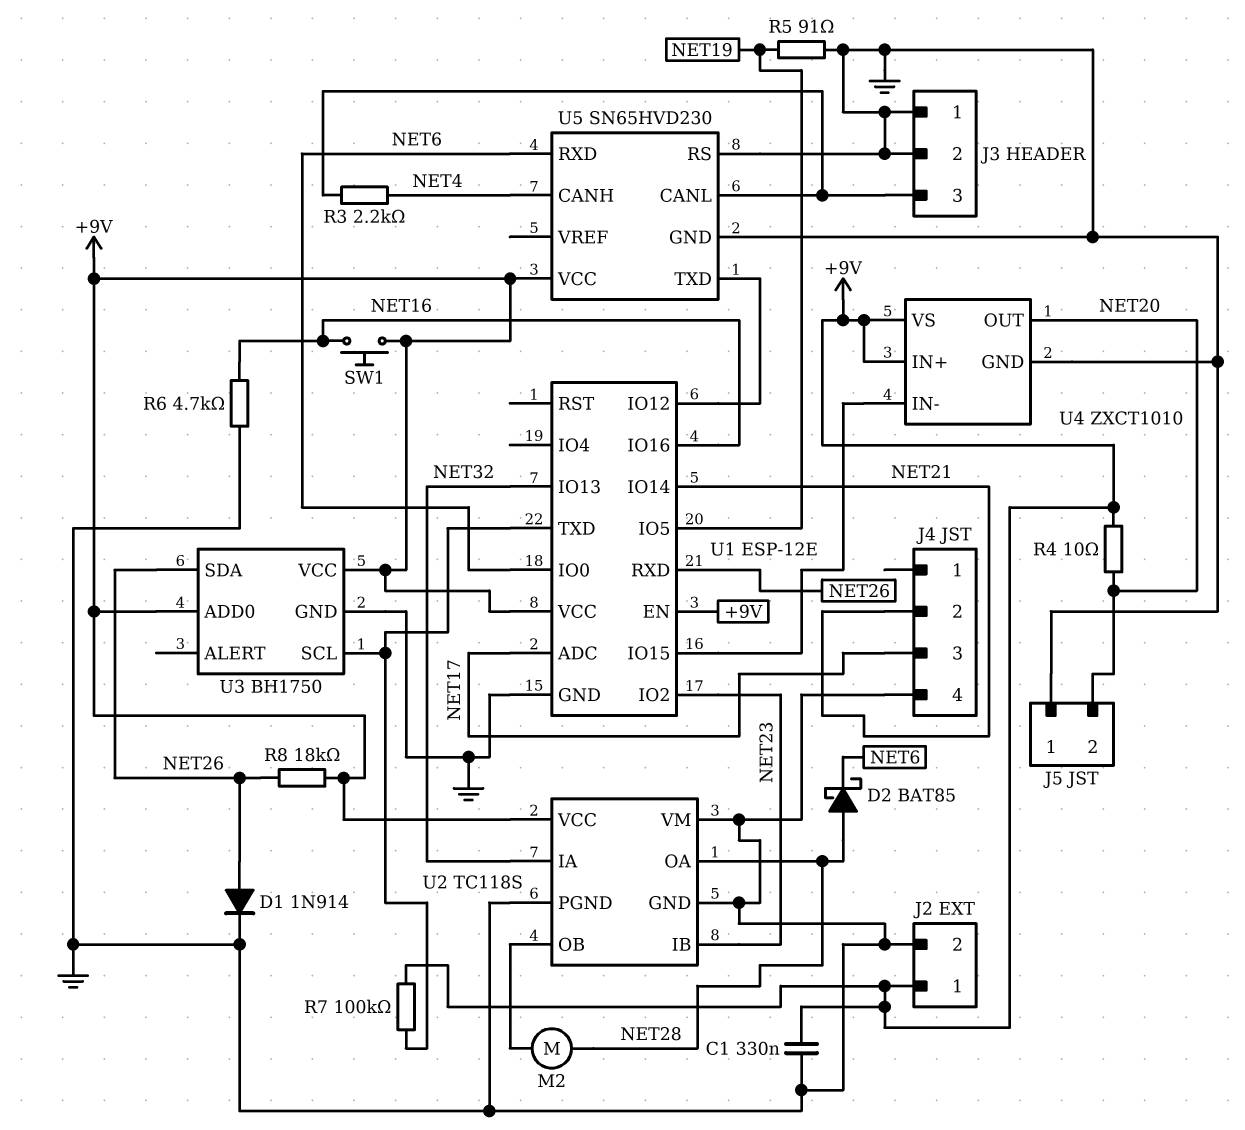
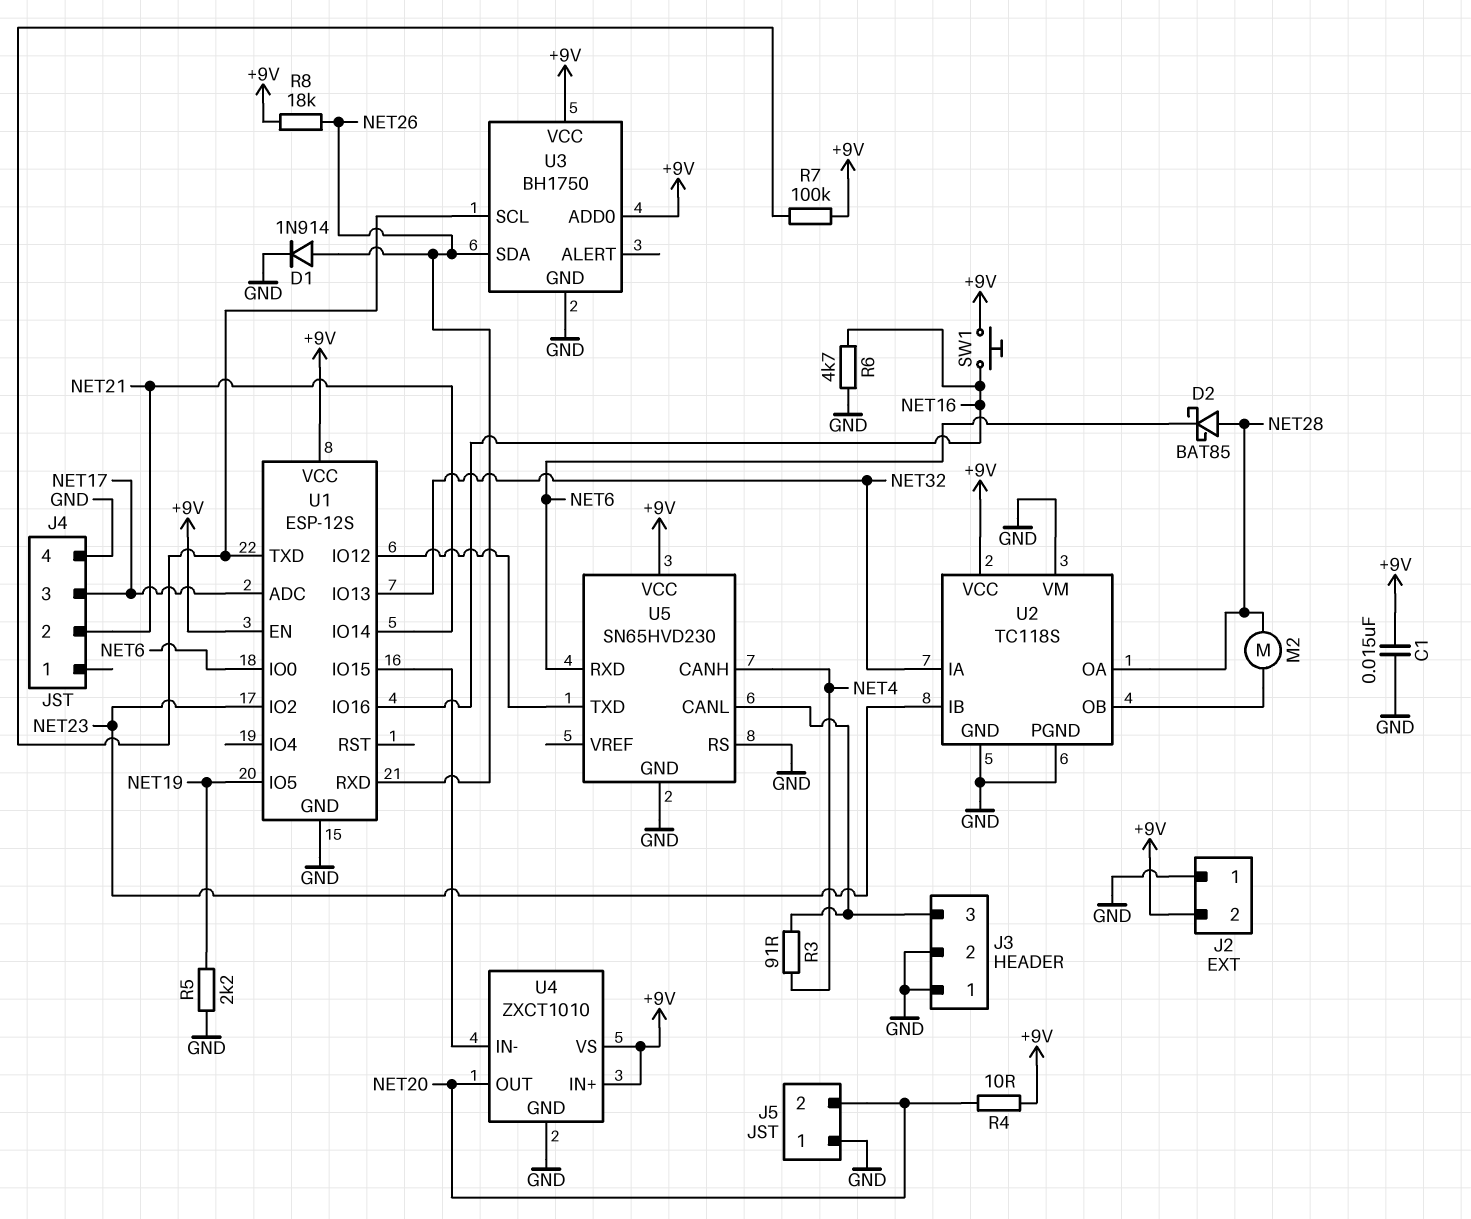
C1: 330nF (+9V, GND) -> 15nF (+9V, GND)
J2 pin 1: +9V -> GND
J2 pin 2: GND -> +9V
R3: 2.2k (J3/3, NET4) -> 91 (J3/3, NET4)
R5: 91 (GND, NET19) -> 2.2k (GND, NET19)
U1: ESP-12E -> ESP-12S

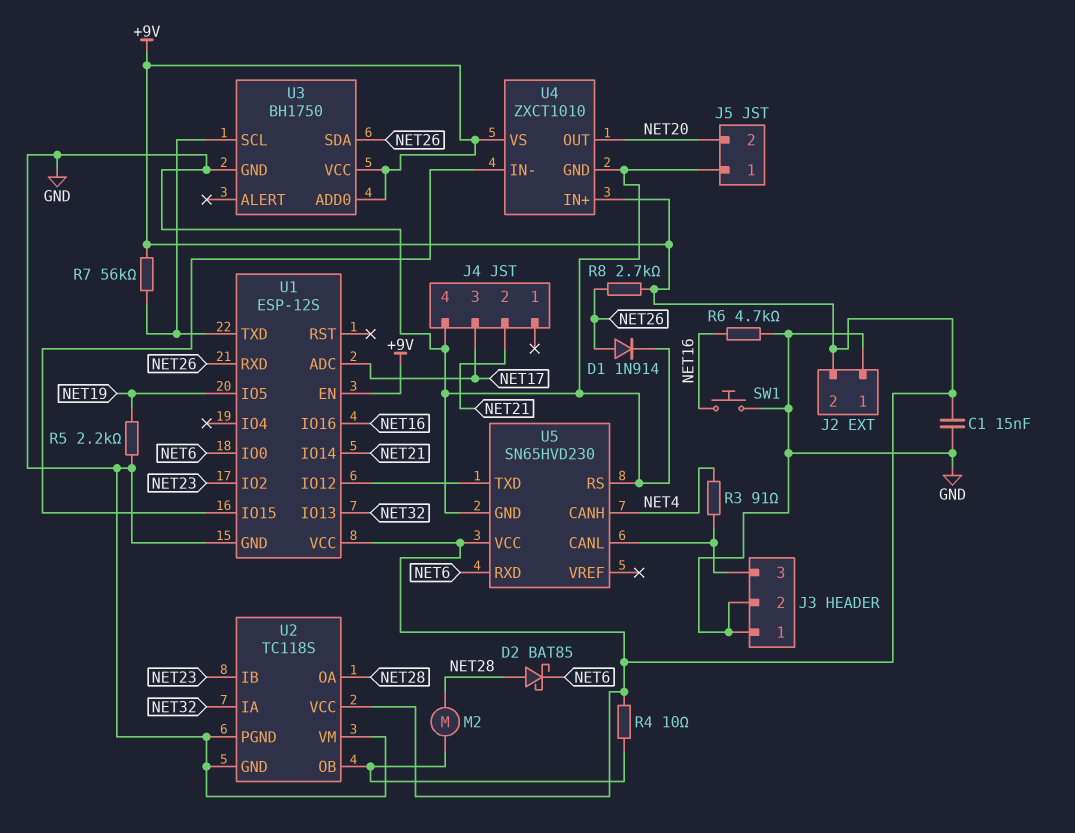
R4: 10 (+9V, NET20) -> 10 (+9V, U2/OB)
R7: 100k (+9V, U1/TXD) -> 56k (+9V, U1/TXD)
R8: 18k (+9V, NET26) -> 2.7k (+9V, NET26)
SW1: button (+9V, NET16) -> button (GND, NET16)

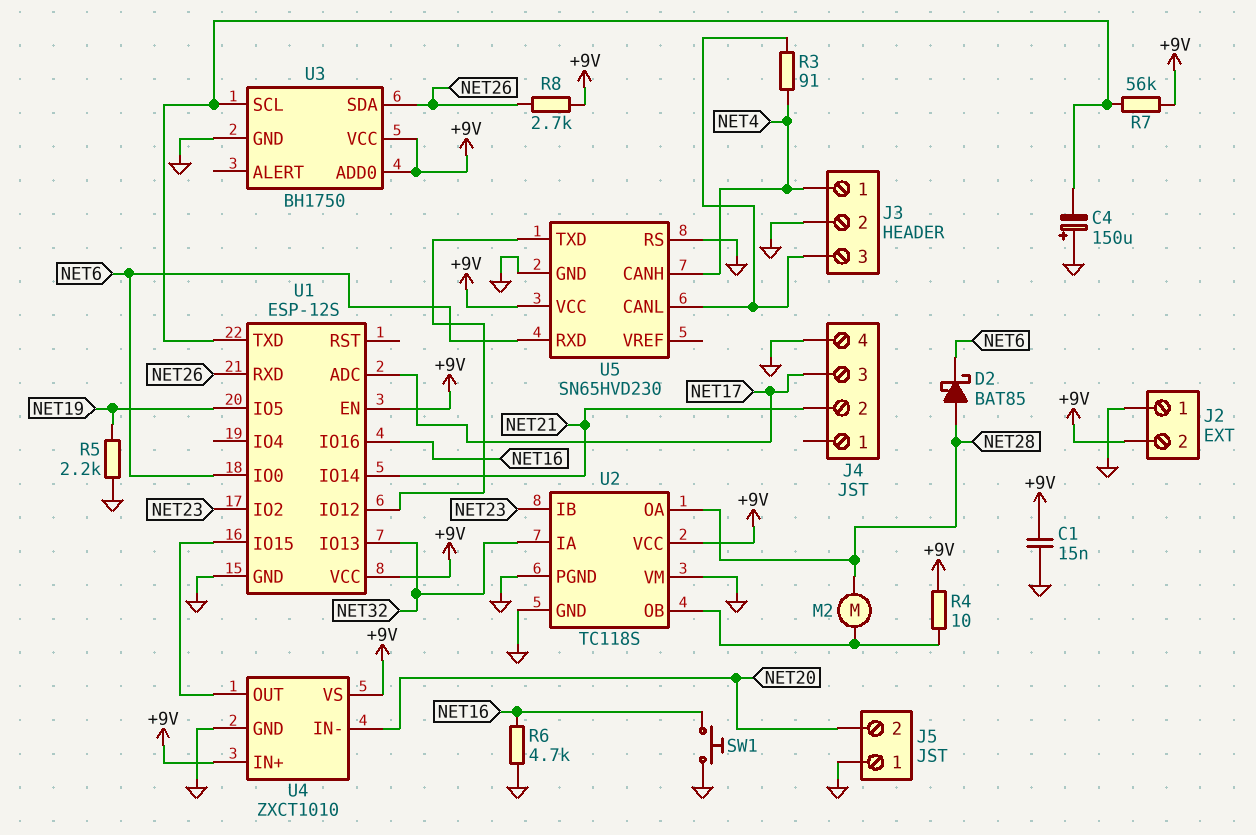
C4: none -> 150uF (plus GND, minus U1/TXD)
D1: diode 1N914 (A NET26, K GND) -> none
J3 pin 1: GND -> NET4
U4 pin IN-: U1/IO15 -> NET20
U4 pin OUT: NET20 -> U1/IO15

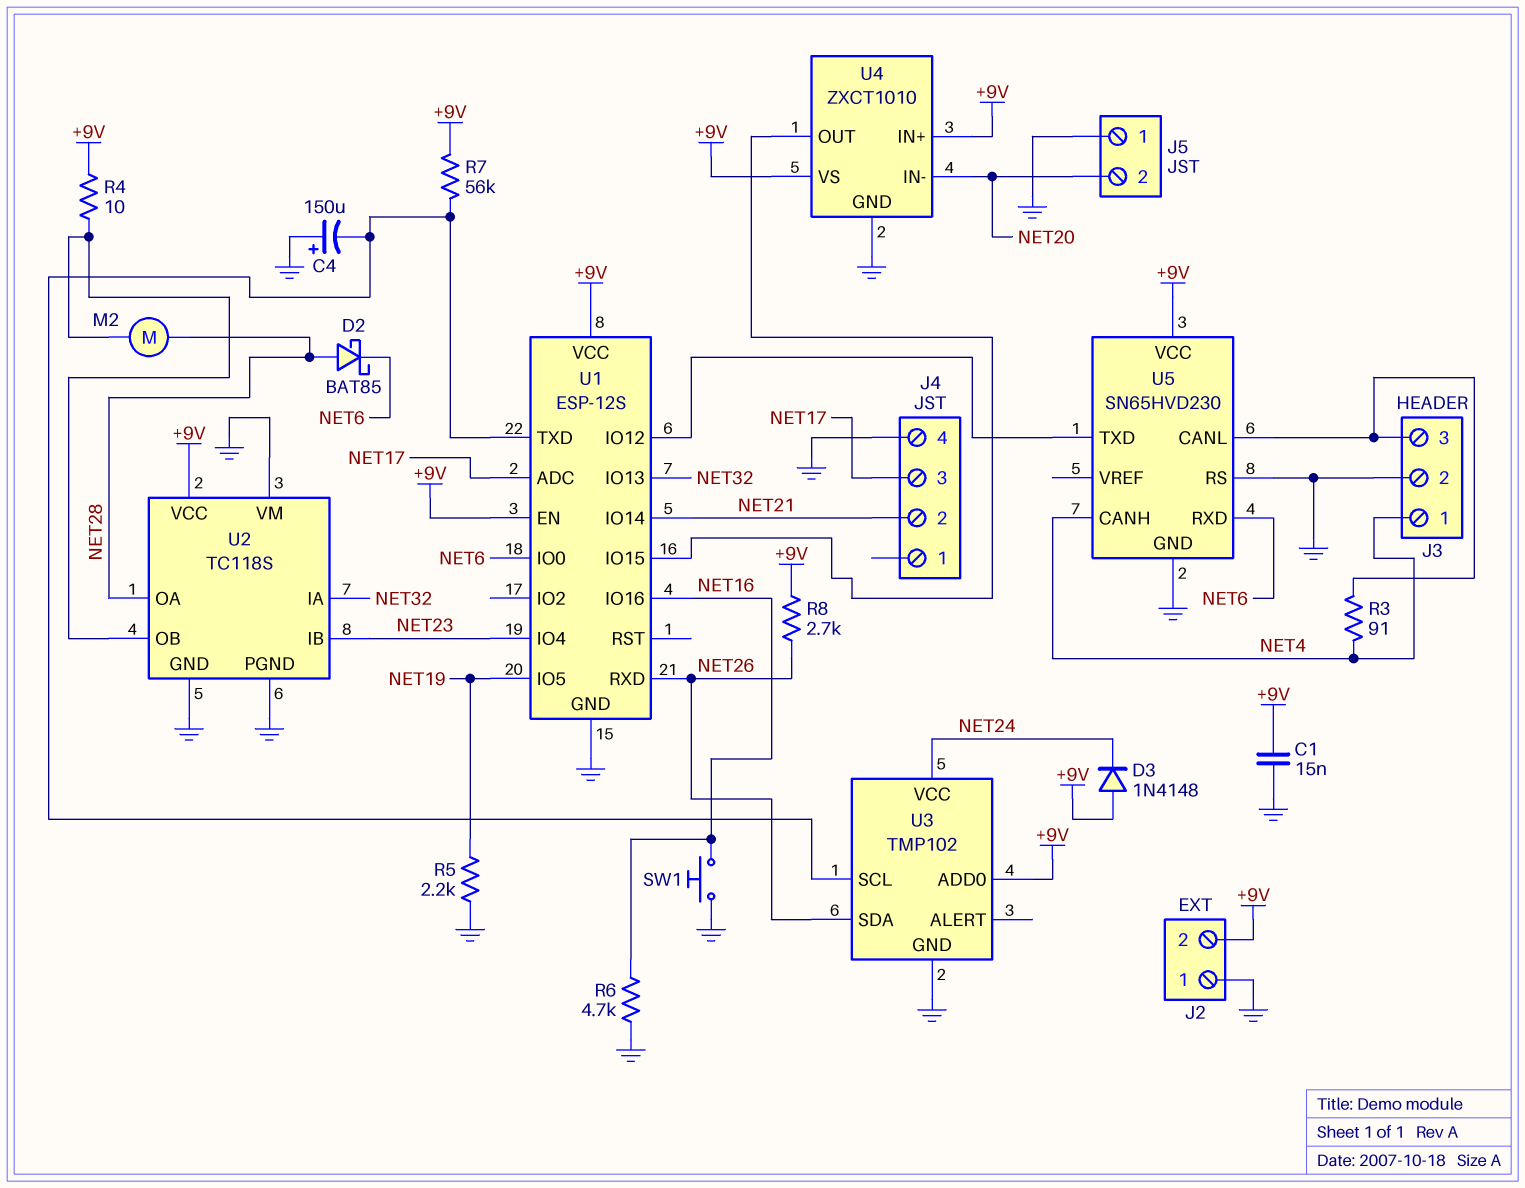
D3: none -> diode 1N4148 (A +9V, K NET24)
U1 pin IO2: NET23 -> none
U1 pin IO4: none -> NET23
U3: BH1750 -> TMP102
U3 pin VCC: +9V -> NET24

